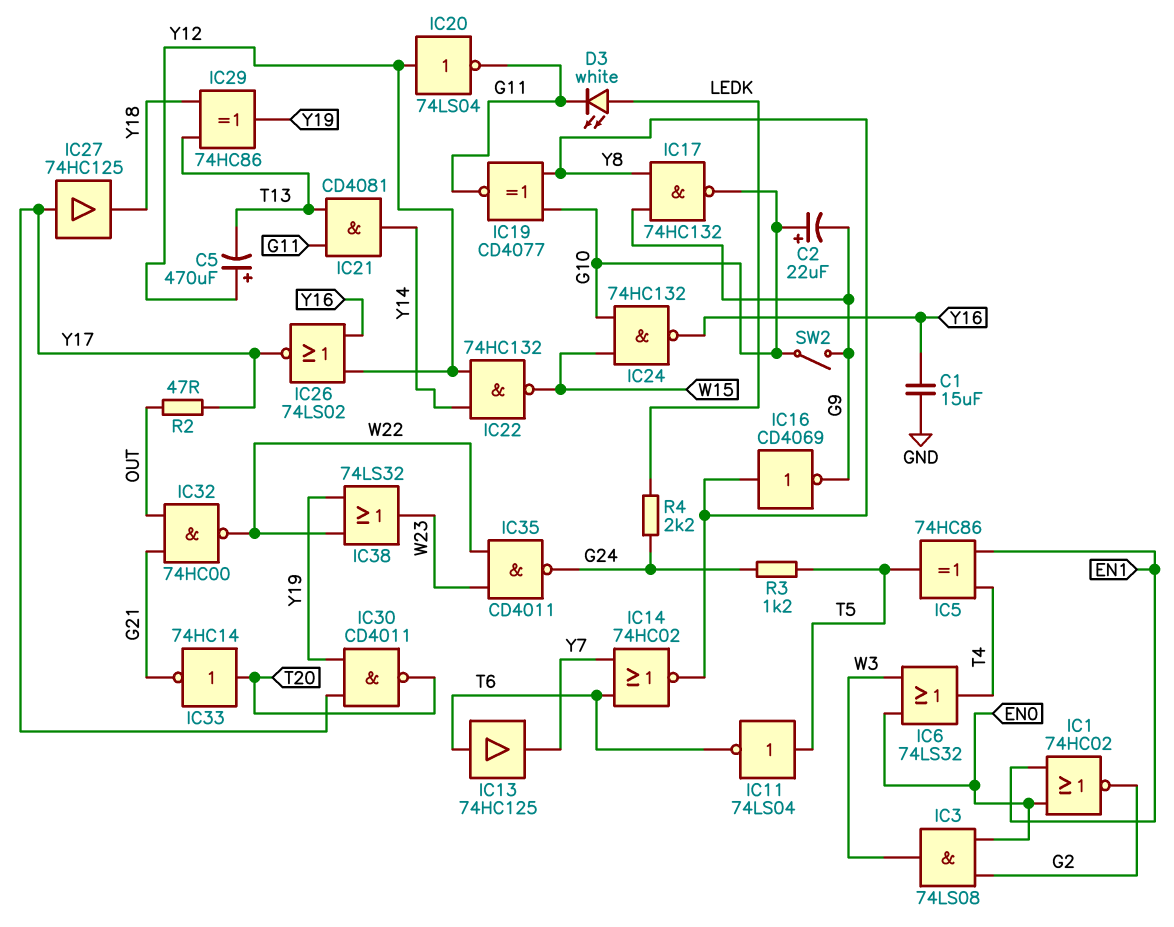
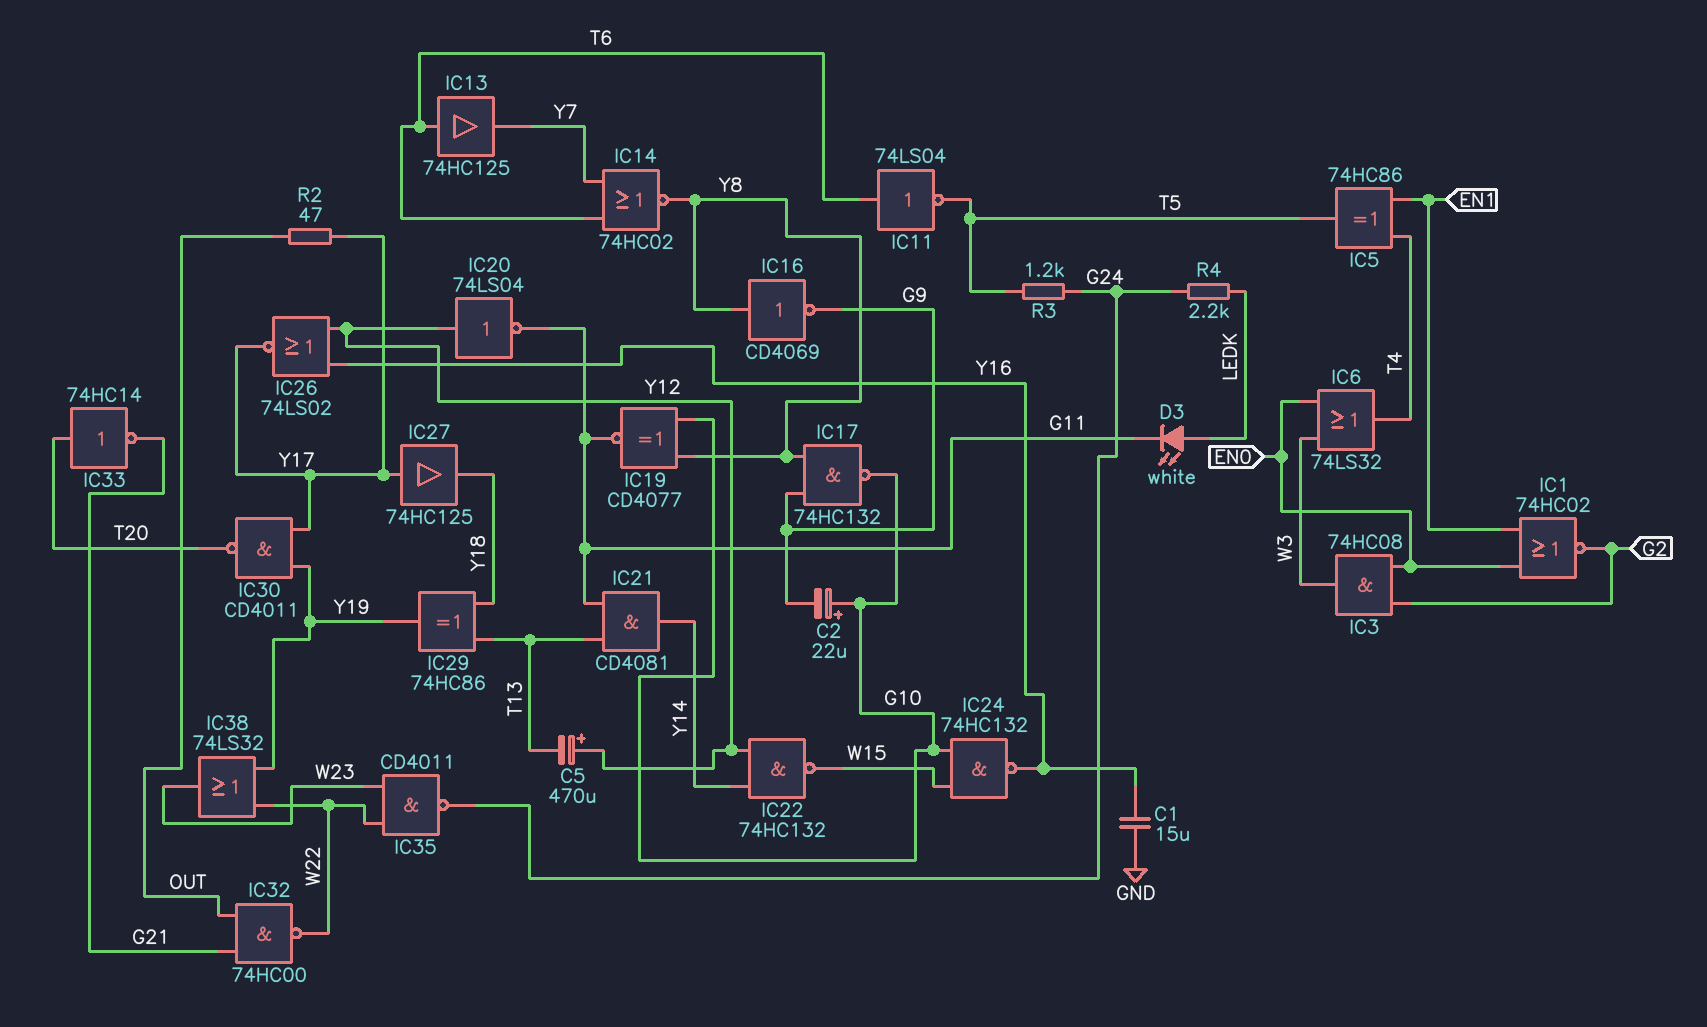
IC3: AND 74LS08 (in EN0, in G2, out W3) -> AND 74HC08 (in EN0, in G2, out W3)
IC11: NOT 74LS04 (in T5, out T6) -> NOT 74LS04 (in T6, out T5)
SW2: switch (G9, G10) -> none

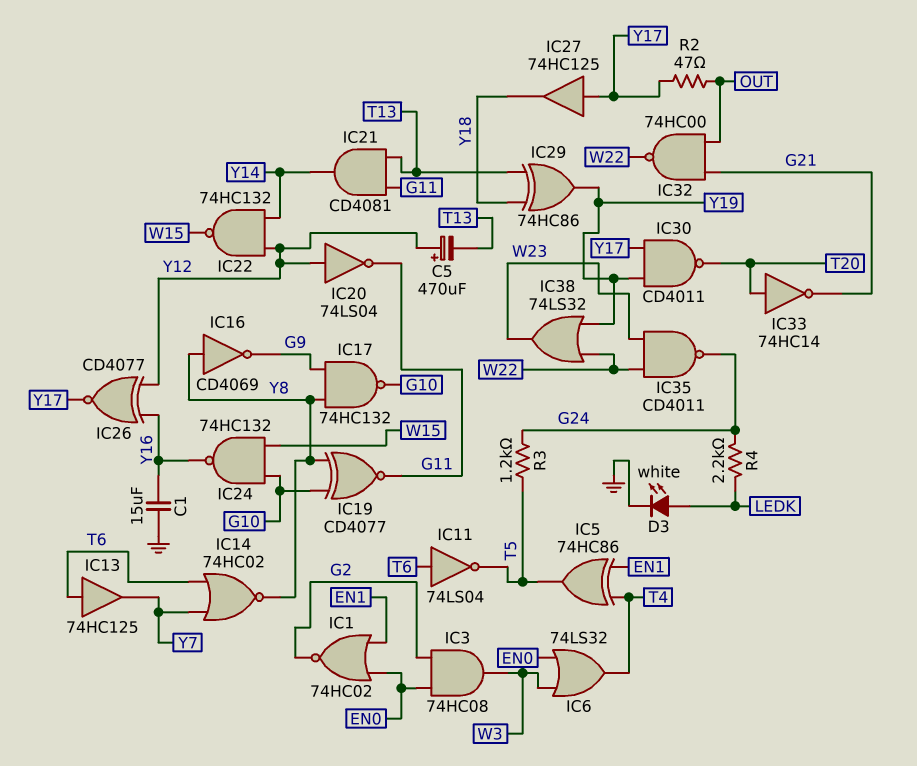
C2: 22uF (plus G10, minus G9) -> none
D3: LED white (A LEDK, K G11) -> LED white (A LEDK, K GND)
IC26: NOR 74LS02 (in Y12, in Y16, out Y17) -> XNOR CD4077 (in Y12, in Y16, out Y17)

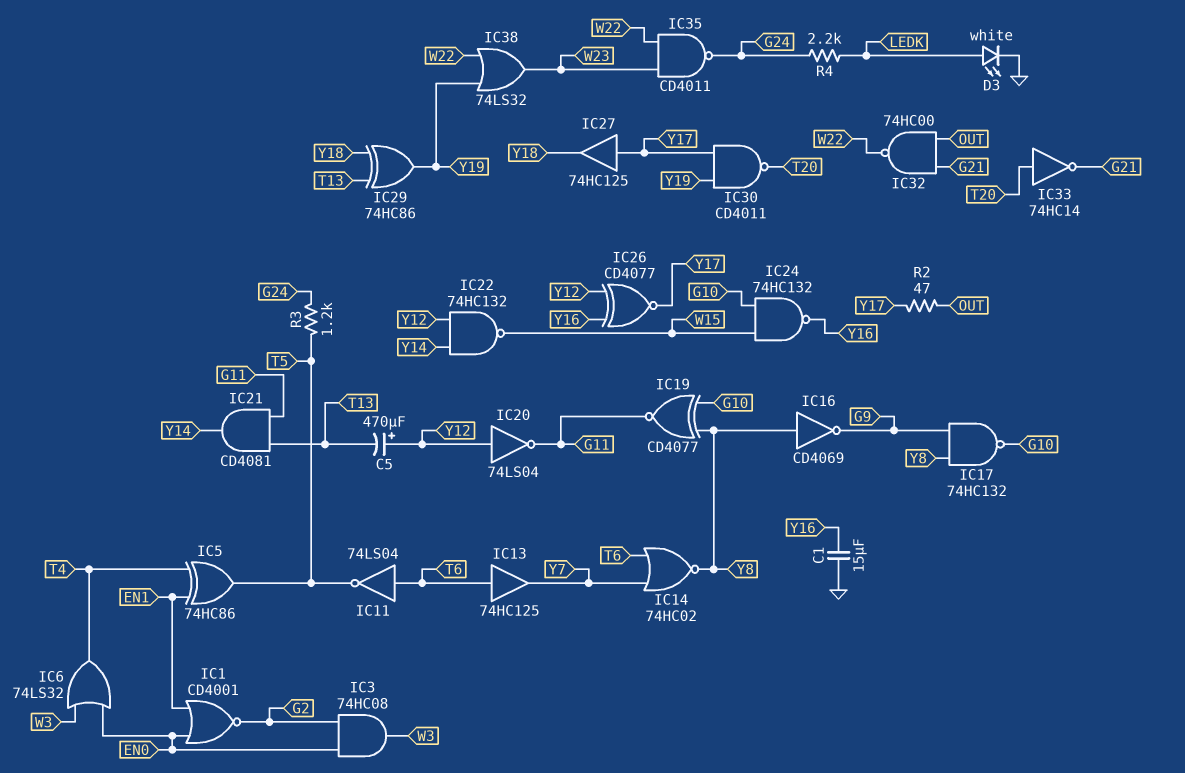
IC1: NOR 74HC02 (in EN0, in EN1, out G2) -> NOR CD4001 (in EN0, in EN1, out G2)

